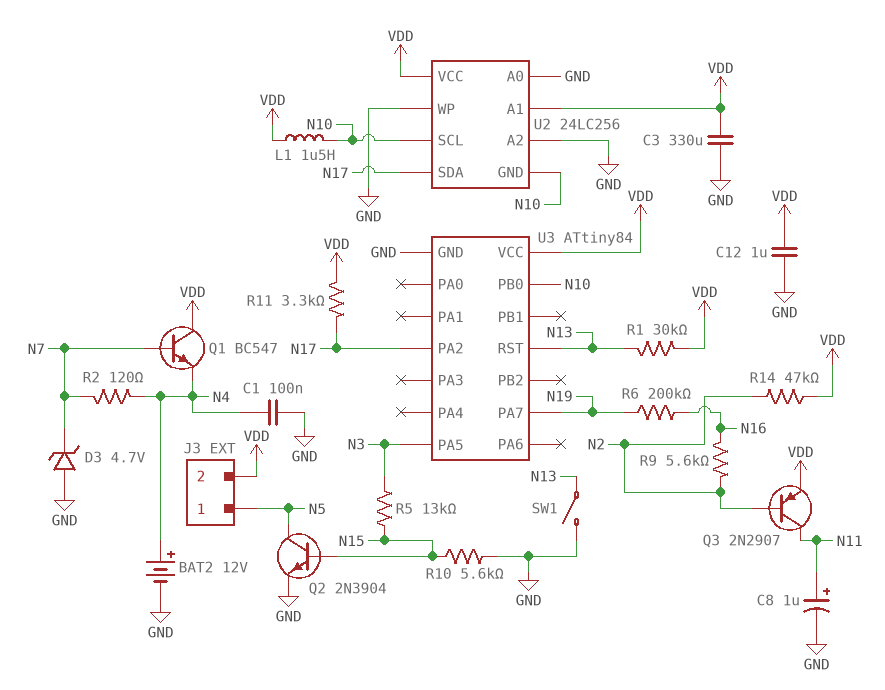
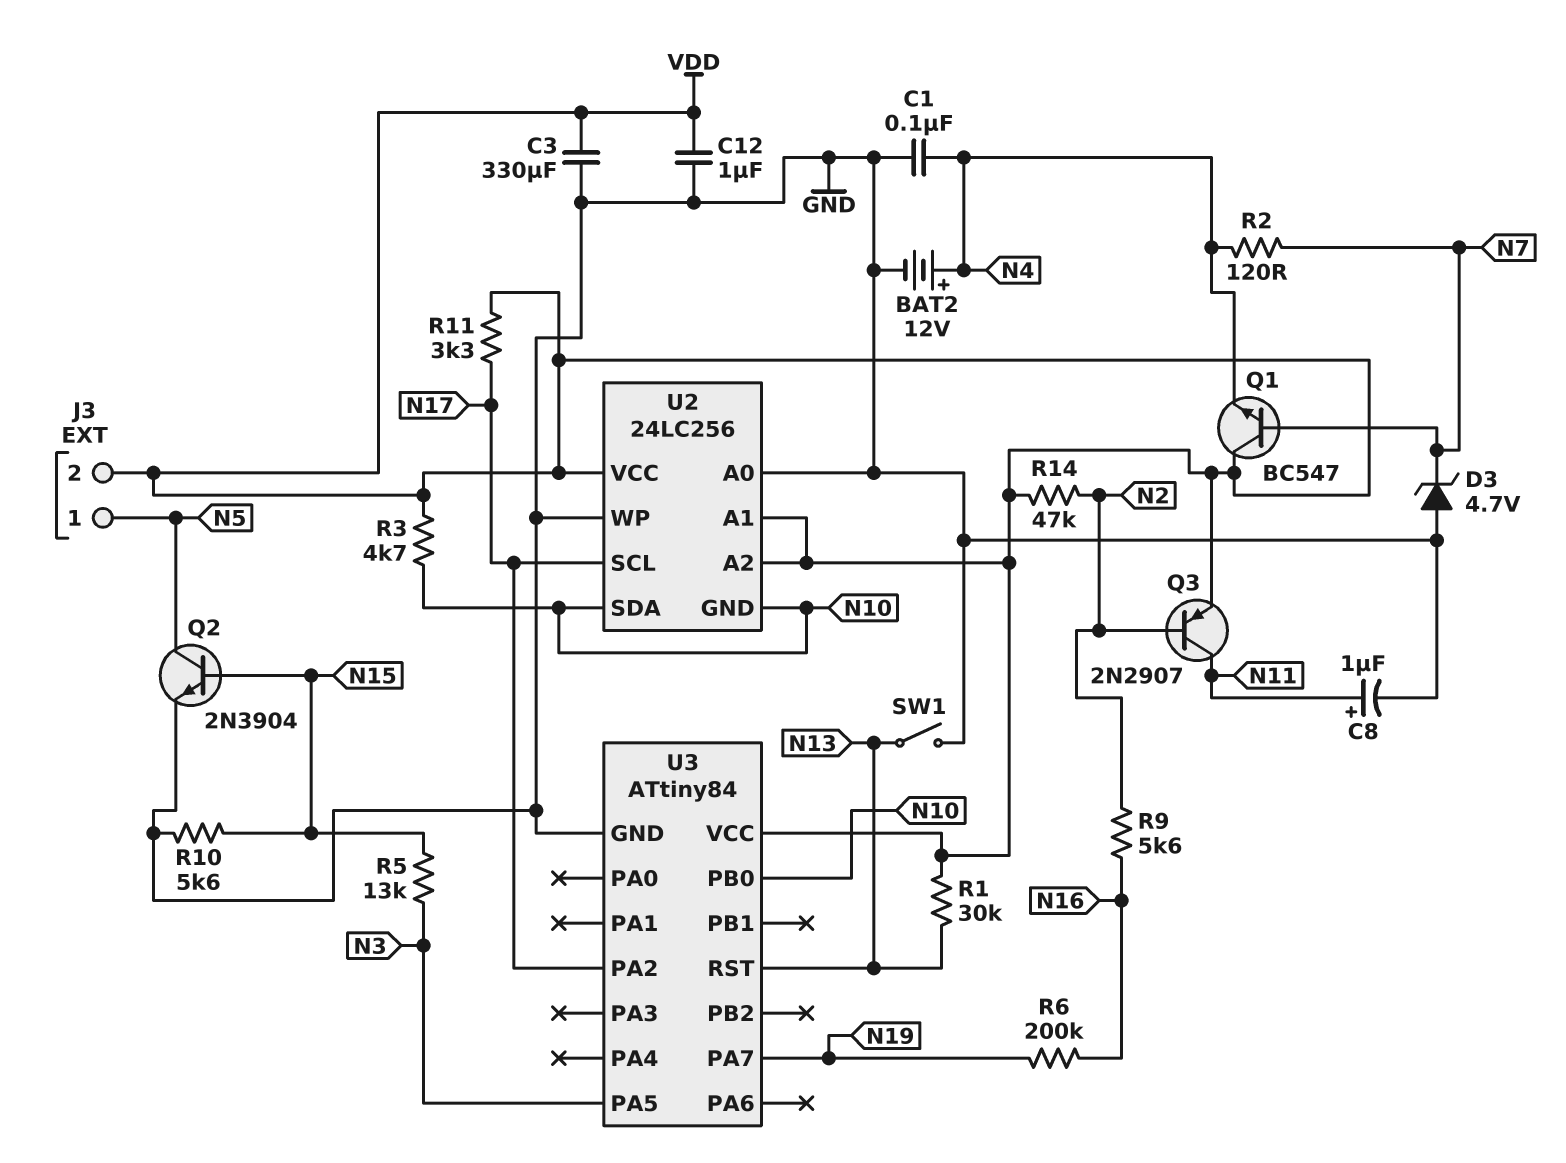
L1: 1.5uH (N10, VDD) -> none
R3: none -> 4.7k (N10, VDD)
U2 pin A2: GND -> VDD
U2 pin SCL: N10 -> N17
U2 pin SDA: N17 -> N10

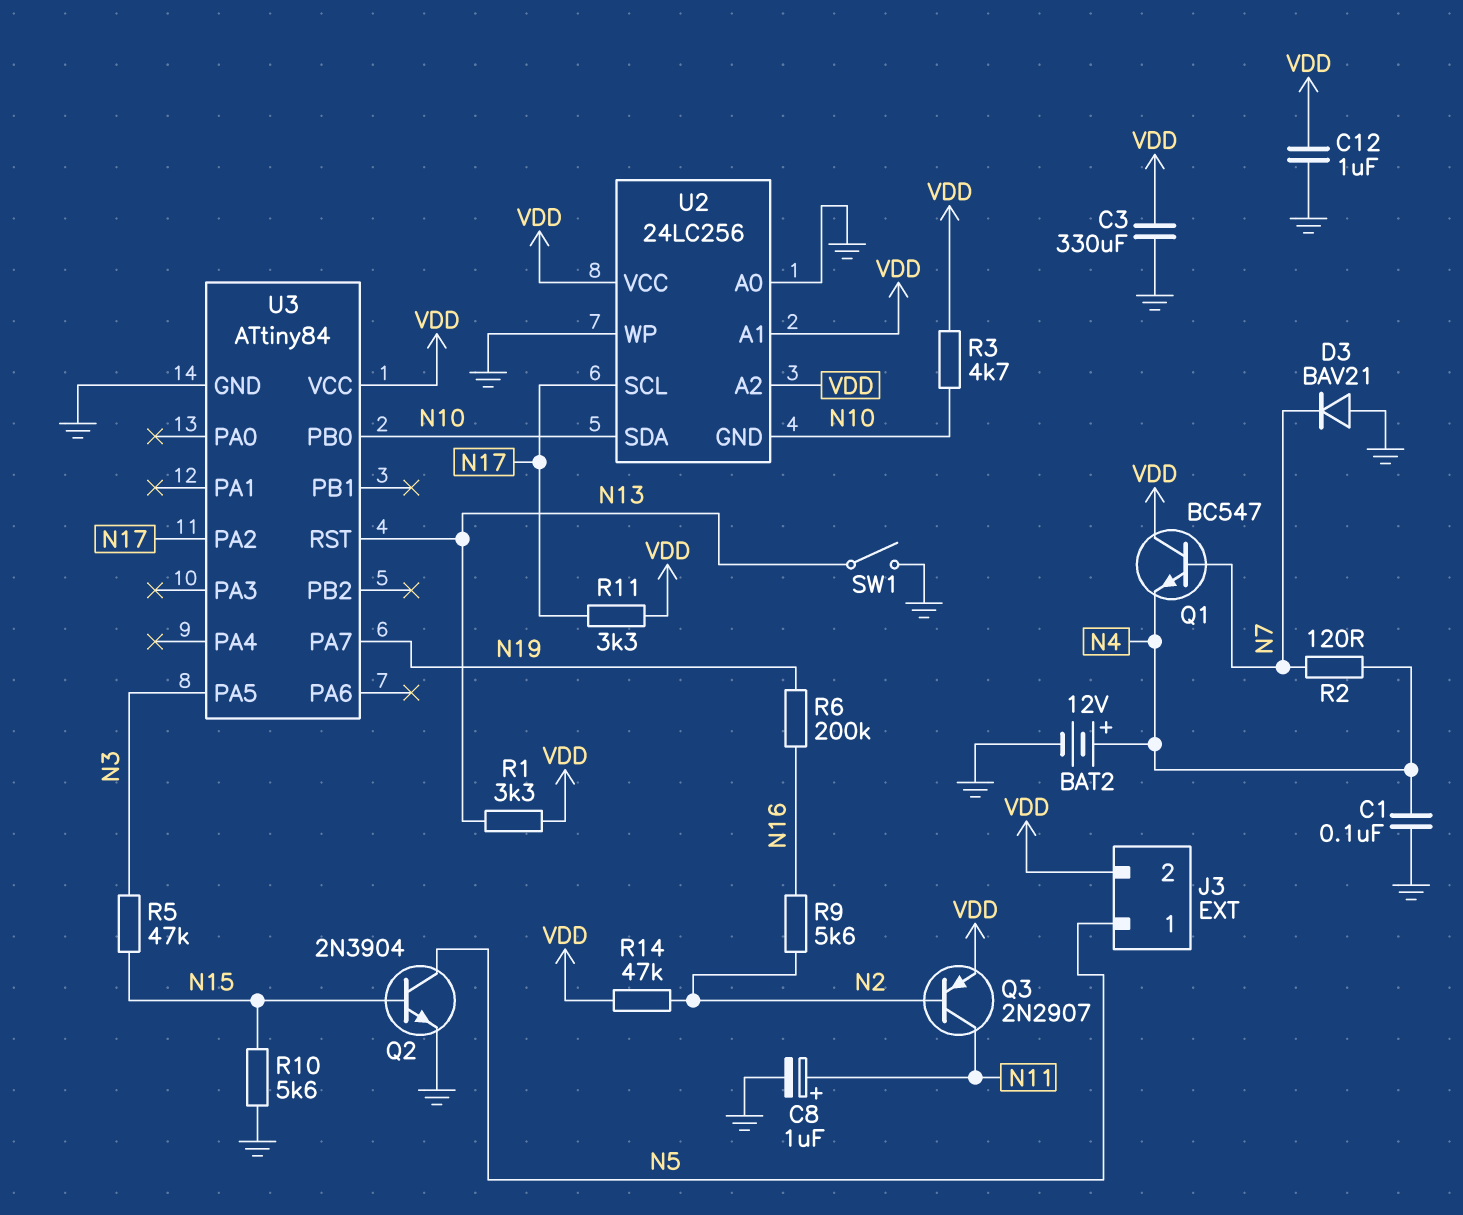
D3: zener 4.7V (A GND, K N7) -> diode BAV21 (A GND, K N7)
R1: 30k (N13, VDD) -> 3.3k (N13, VDD)
R5: 13k (N3, N15) -> 47k (N3, N15)

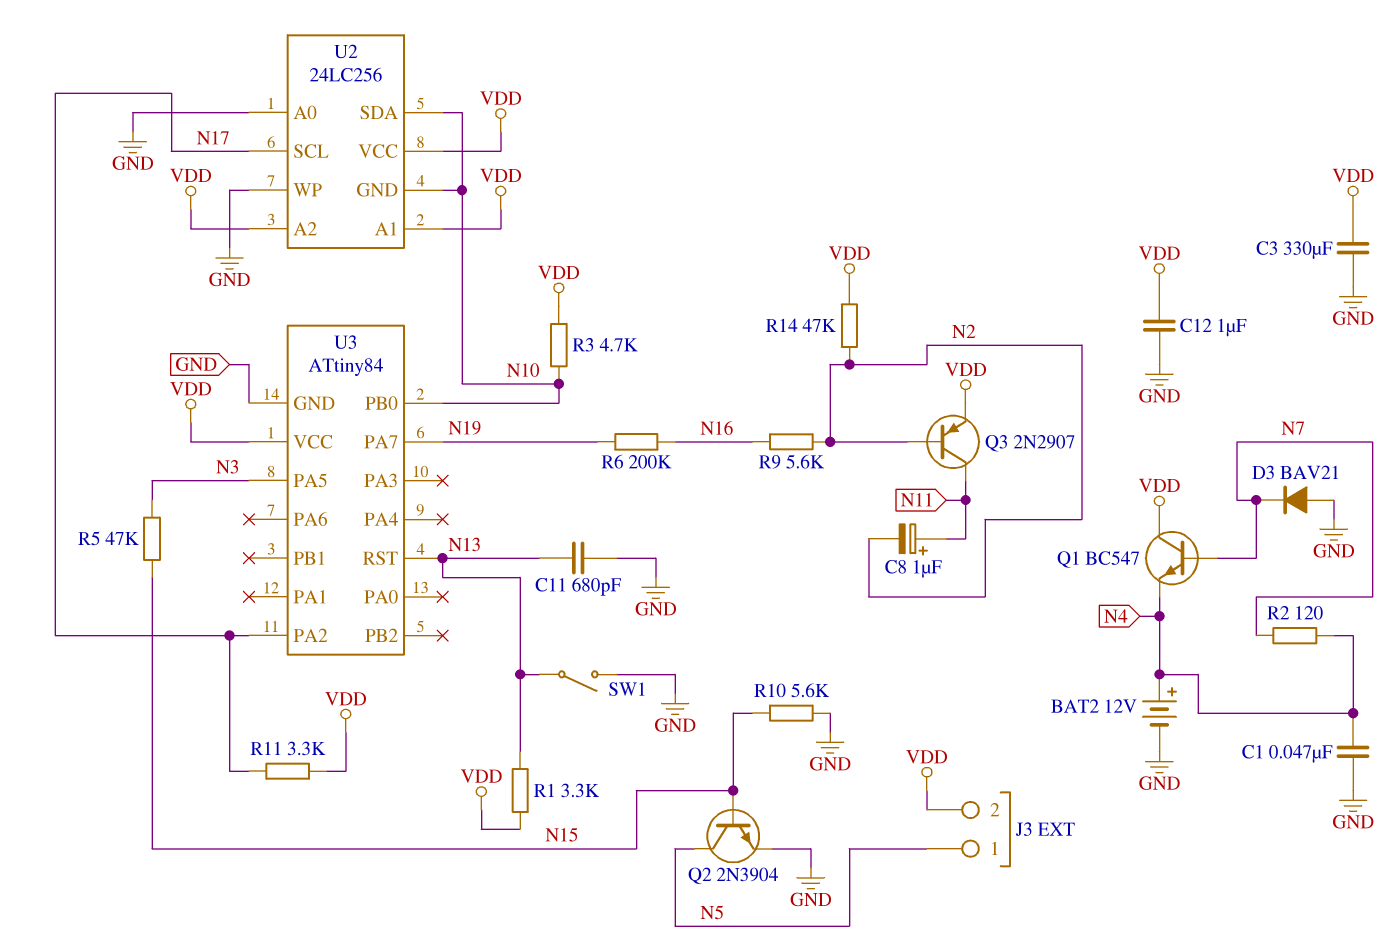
C1: 100nF (GND, N4) -> 47nF (GND, N4)
C8: 1uF (plus N11, minus GND) -> 1uF (plus N11, minus N2)
C11: none -> 680pF (GND, N13)

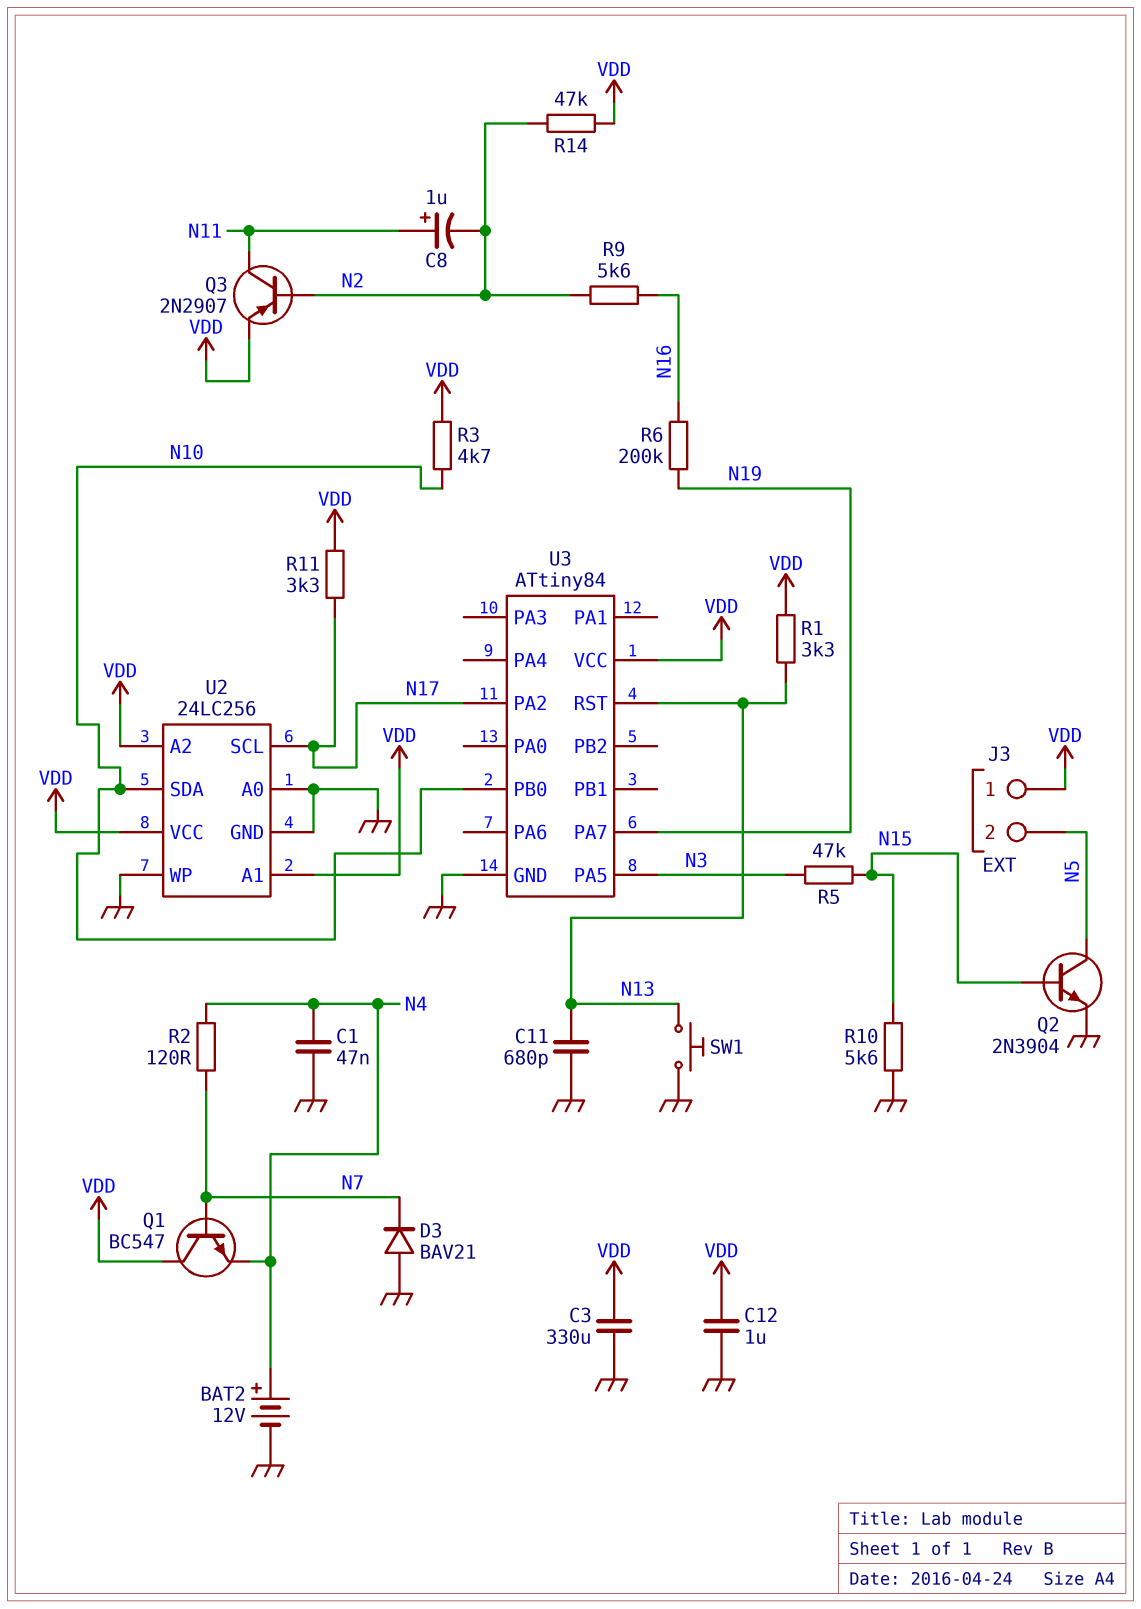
J3 pin 1: N5 -> VDD
J3 pin 2: VDD -> N5
SW1: switch (GND, N13) -> button (GND, N13)
U2 pin GND: N10 -> GND

